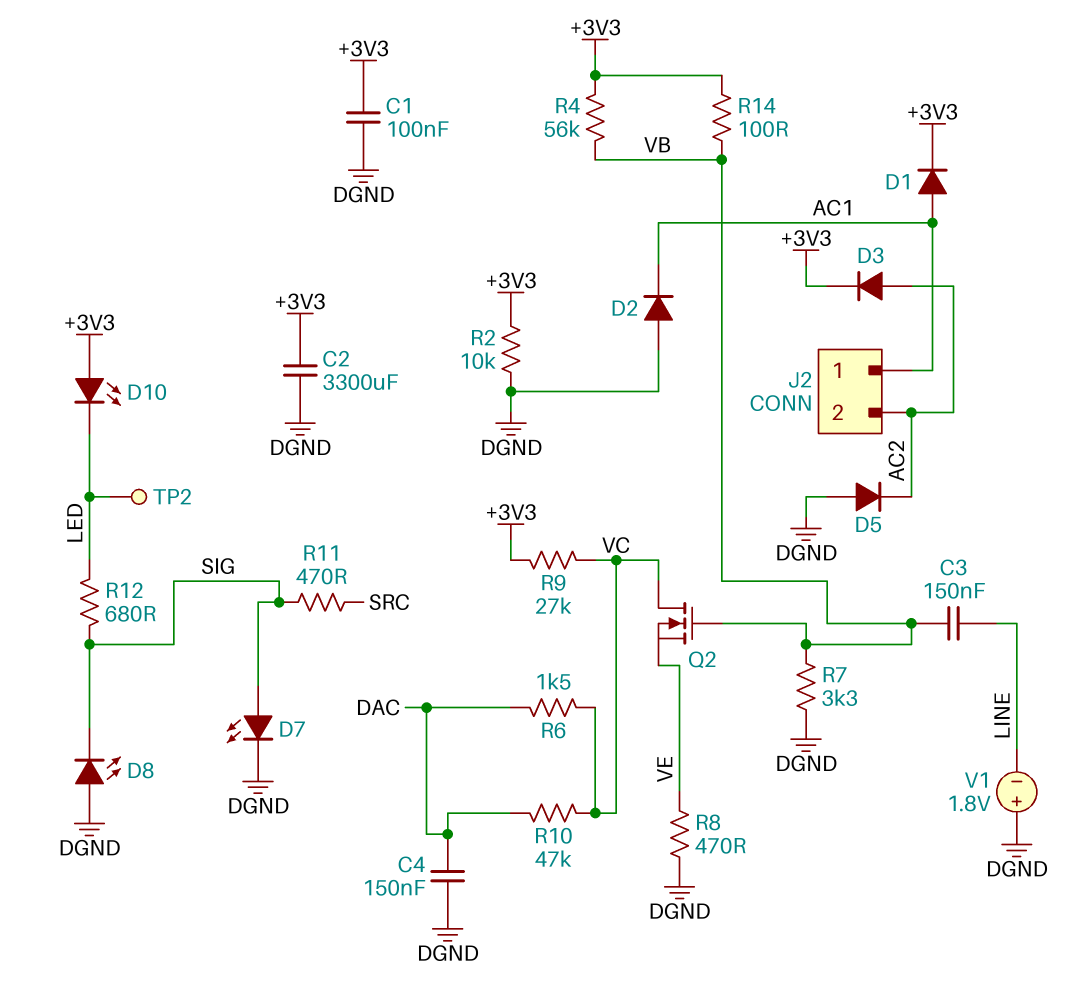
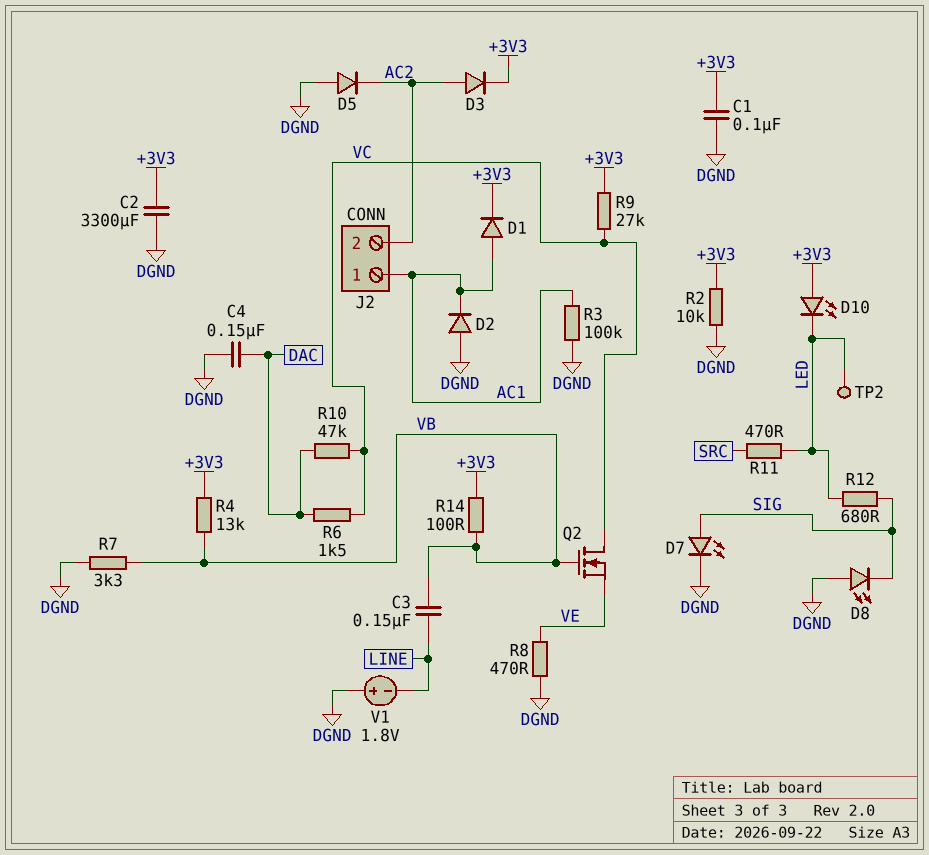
R3: none -> 100k (AC1, DGND)
R4: 56k (+3V3, VB) -> 13k (+3V3, VB)
R11: 470 (SIG, SRC) -> 470 (LED, SRC)

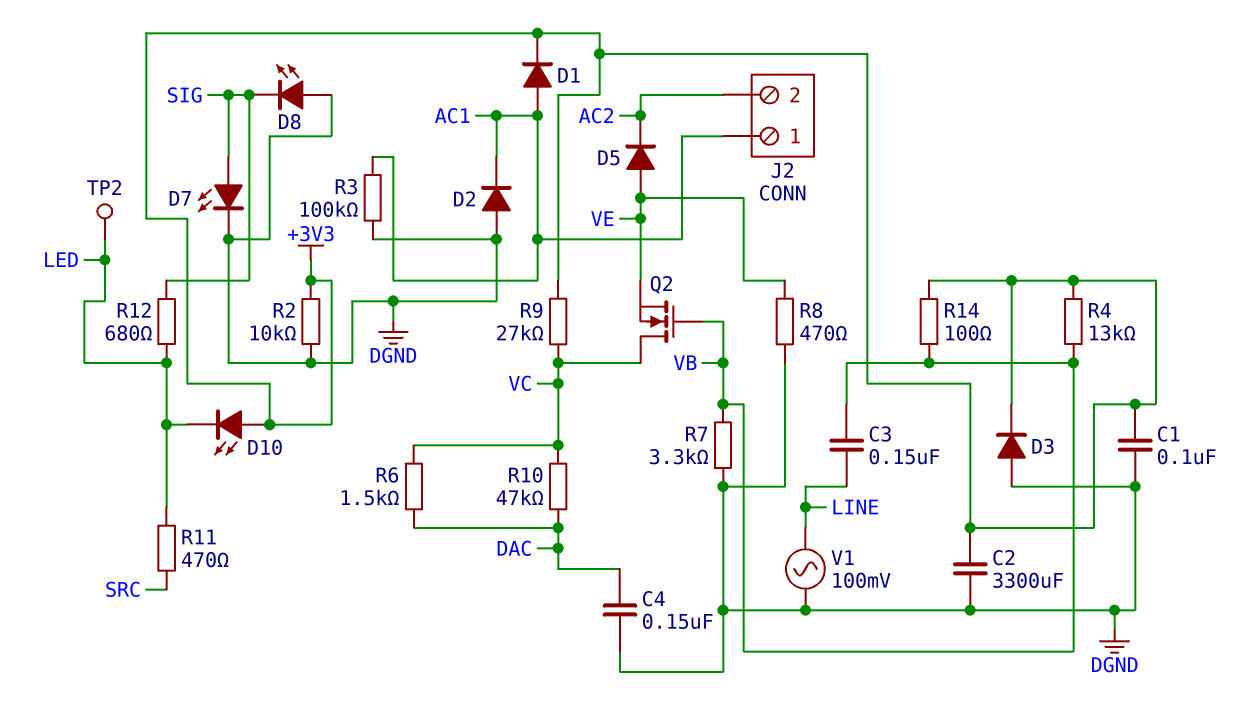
D3: diode (A AC2, K +3V3) -> diode (A DGND, K +3V3)
D5: diode (A DGND, K AC2) -> diode (A VE, K AC2)
V1: 1.8V (plus DGND, minus LINE) -> AC 100mV (DGND, LINE)

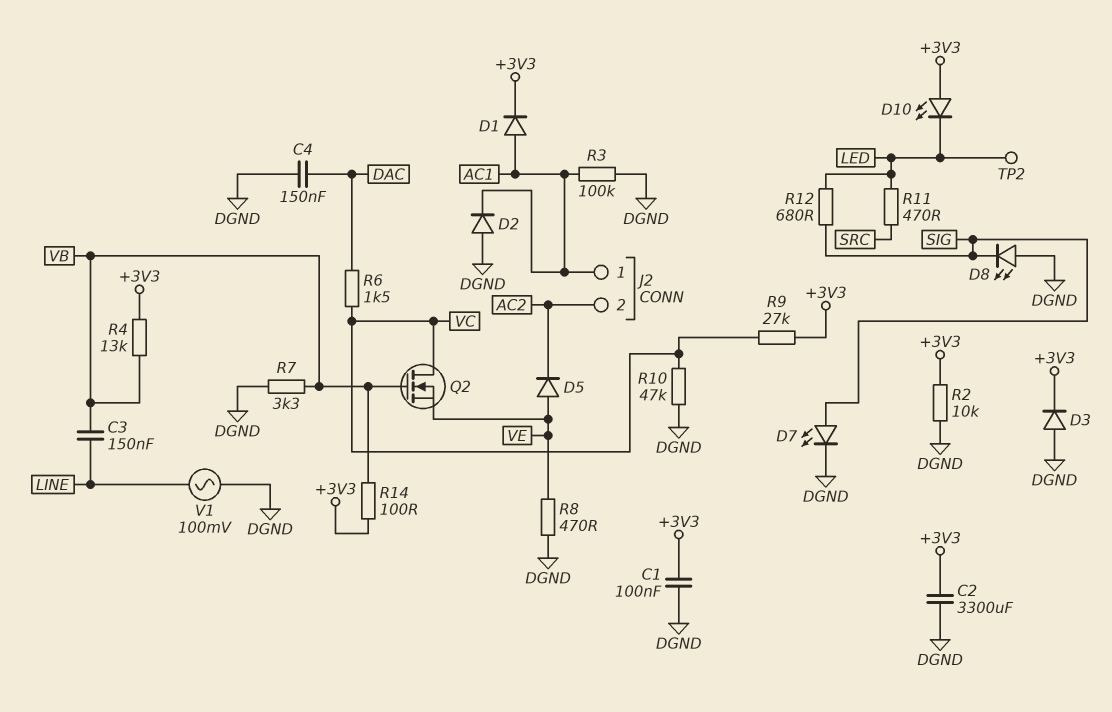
R10: 47k (DAC, VC) -> 47k (DGND, VC)

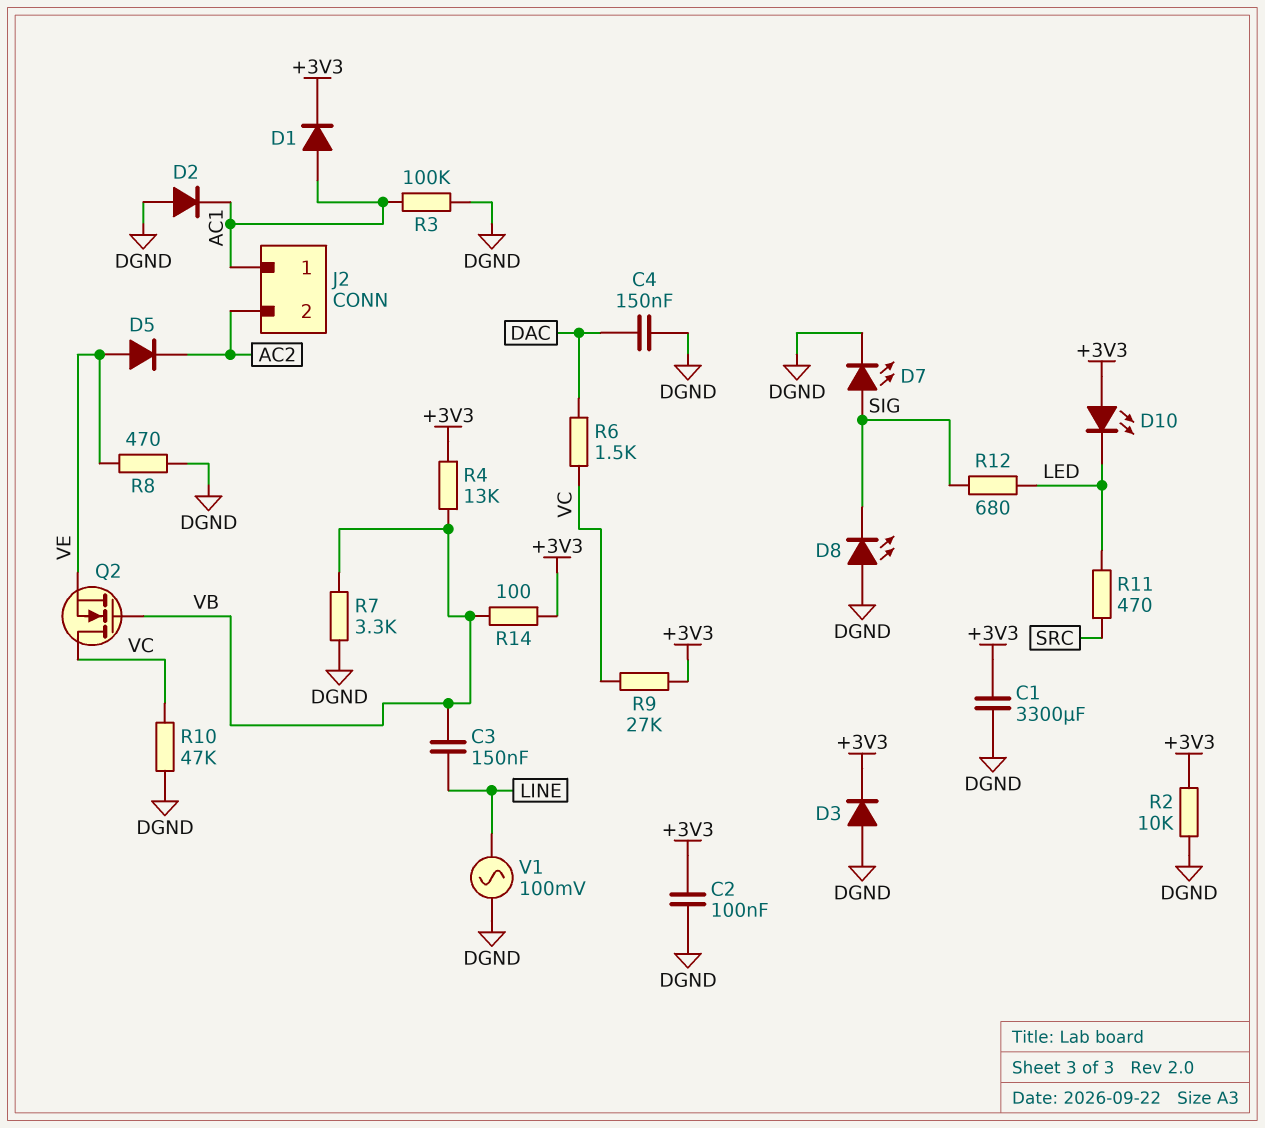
C1: 100nF (+3V3, DGND) -> 3300uF (+3V3, DGND)
C2: 3300uF (+3V3, DGND) -> 100nF (+3V3, DGND)
TP2: test point (LED) -> none

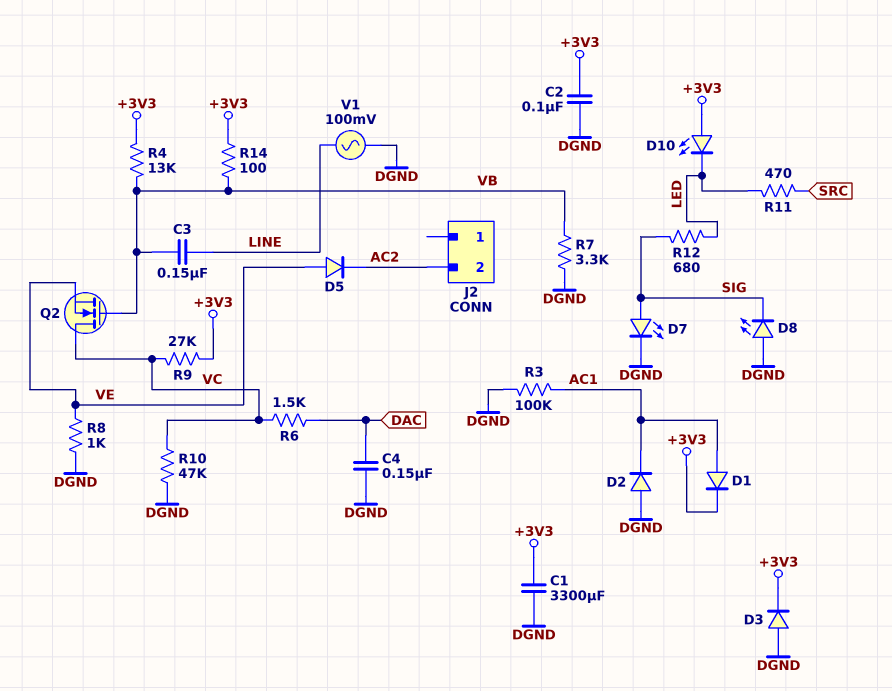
J2 pin 1: AC1 -> none
R2: 10k (+3V3, DGND) -> none
R8: 470 (DGND, VE) -> 1k (DGND, VE)

